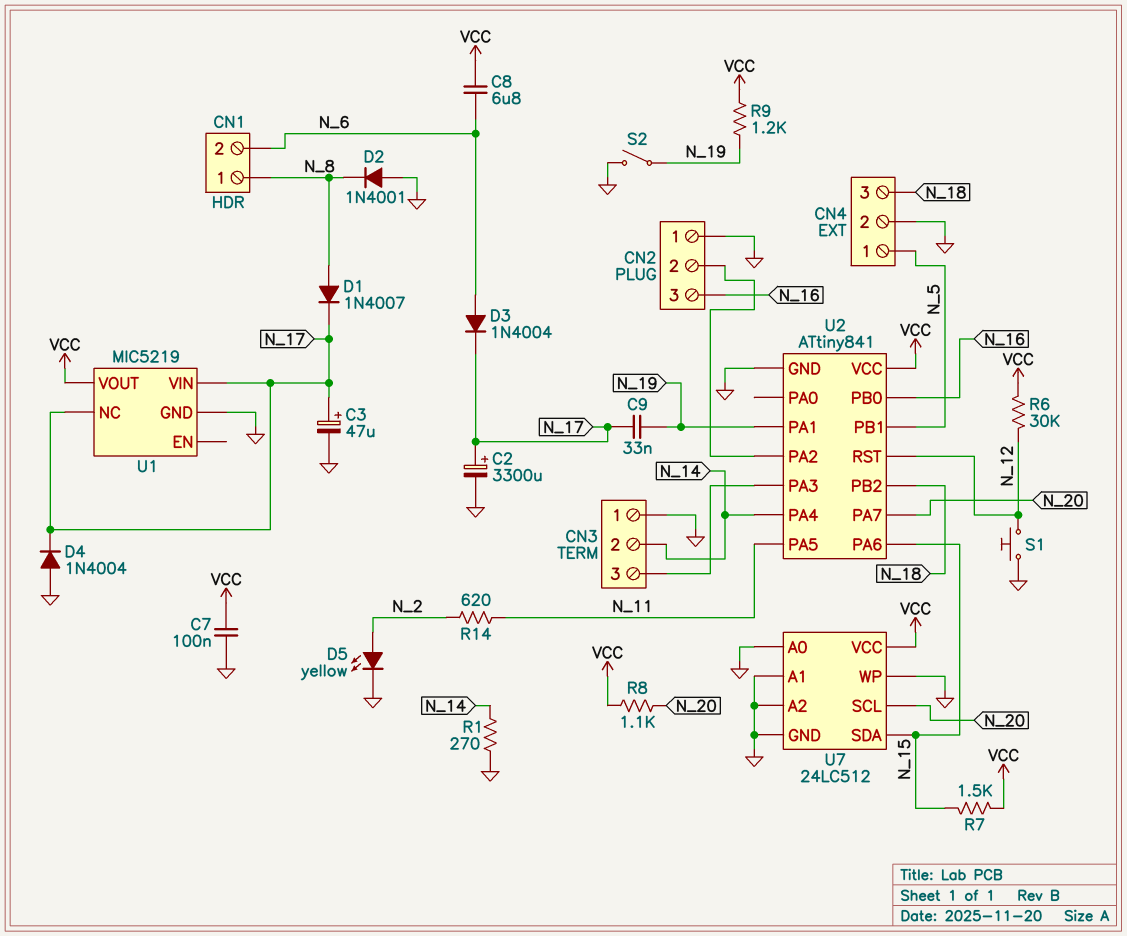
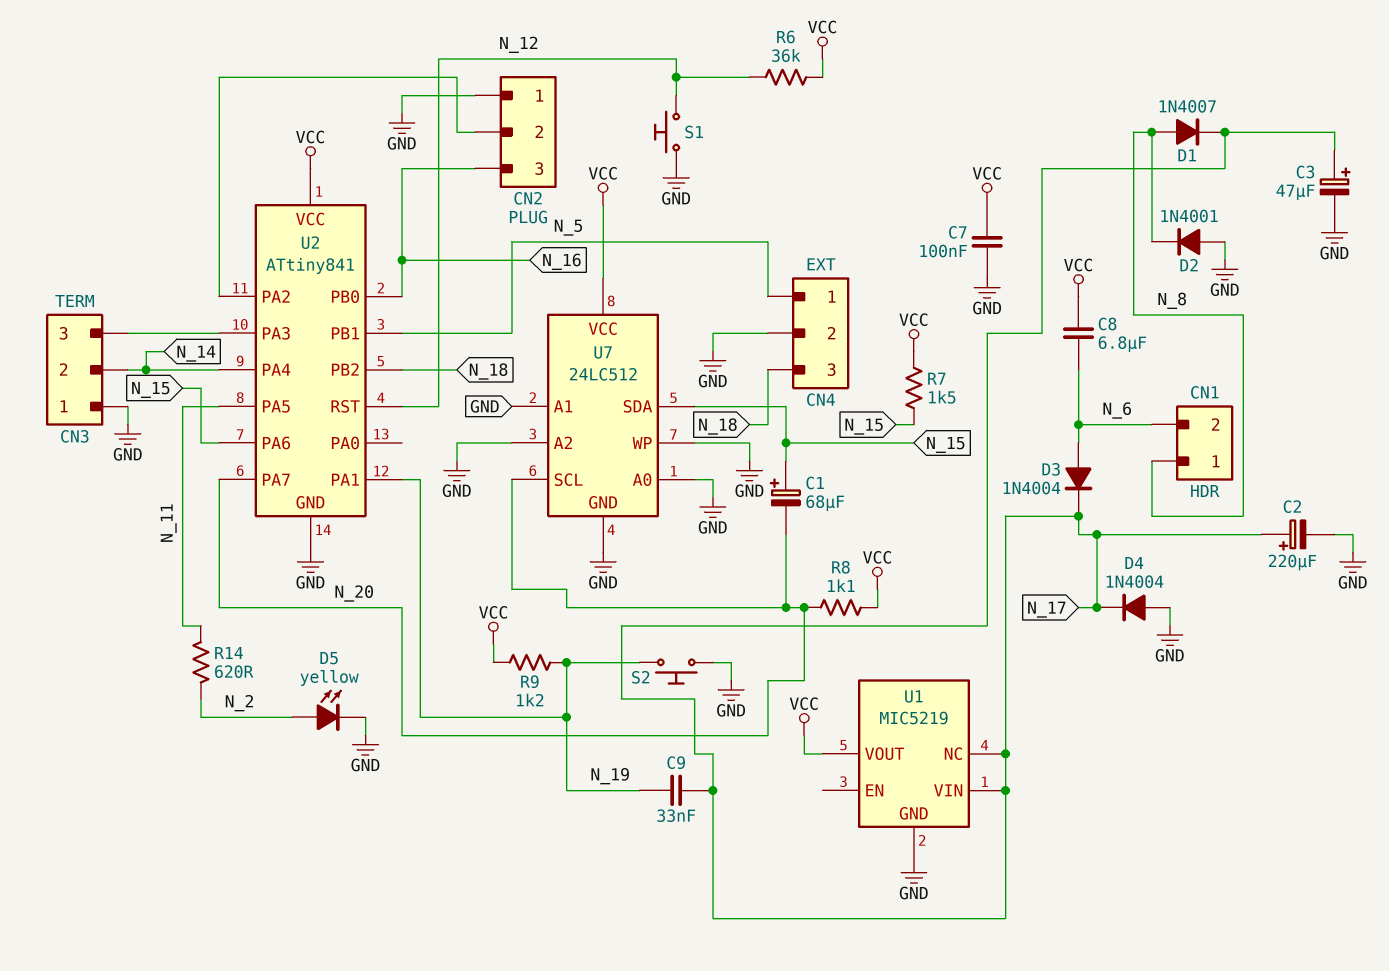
C1: none -> 68uF (plus N_15, minus N_20)
C2: 3300uF (plus N_17, minus GND) -> 220uF (plus N_17, minus GND)
R1: 270 (GND, N_14) -> none
R6: 30k (N_12, VCC) -> 36k (N_12, VCC)
S2: switch (GND, N_19) -> button (GND, N_19)

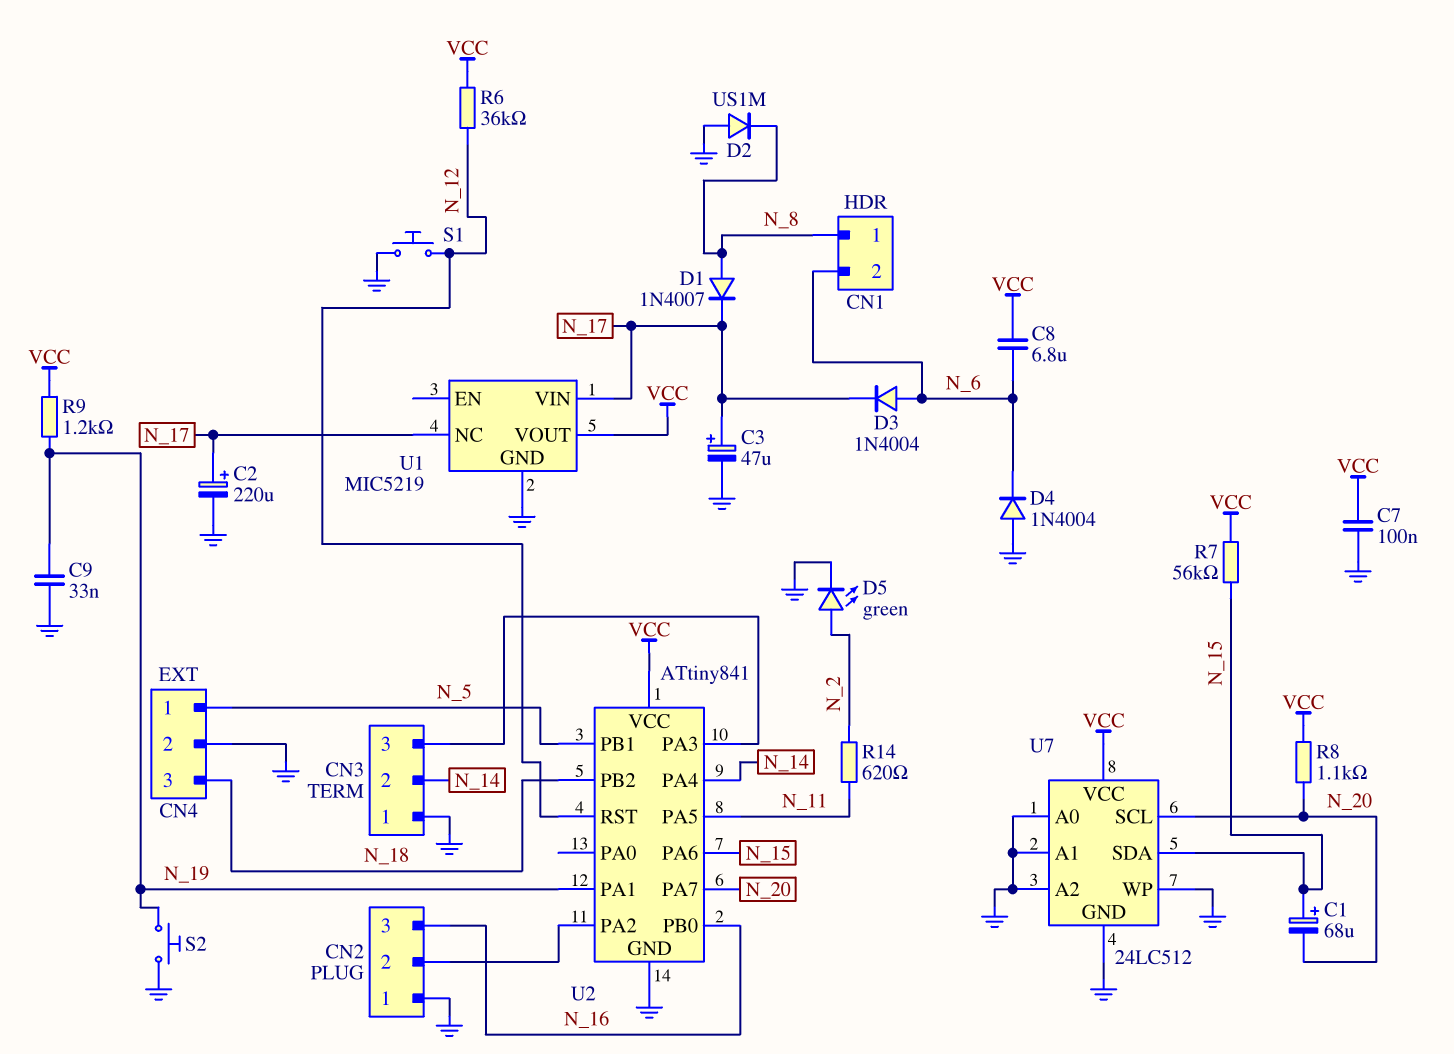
C9: 33nF (N_17, N_19) -> 33nF (GND, N_19)
D2: diode 1N4001 (A GND, K N_8) -> diode US1M (A GND, K N_8)
D4: diode 1N4004 (A GND, K N_17) -> diode 1N4004 (A GND, K N_6)
D5: LED yellow (A N_2, K GND) -> LED green (A N_2, K GND)
R7: 1.5k (N_15, VCC) -> 56k (N_15, VCC)

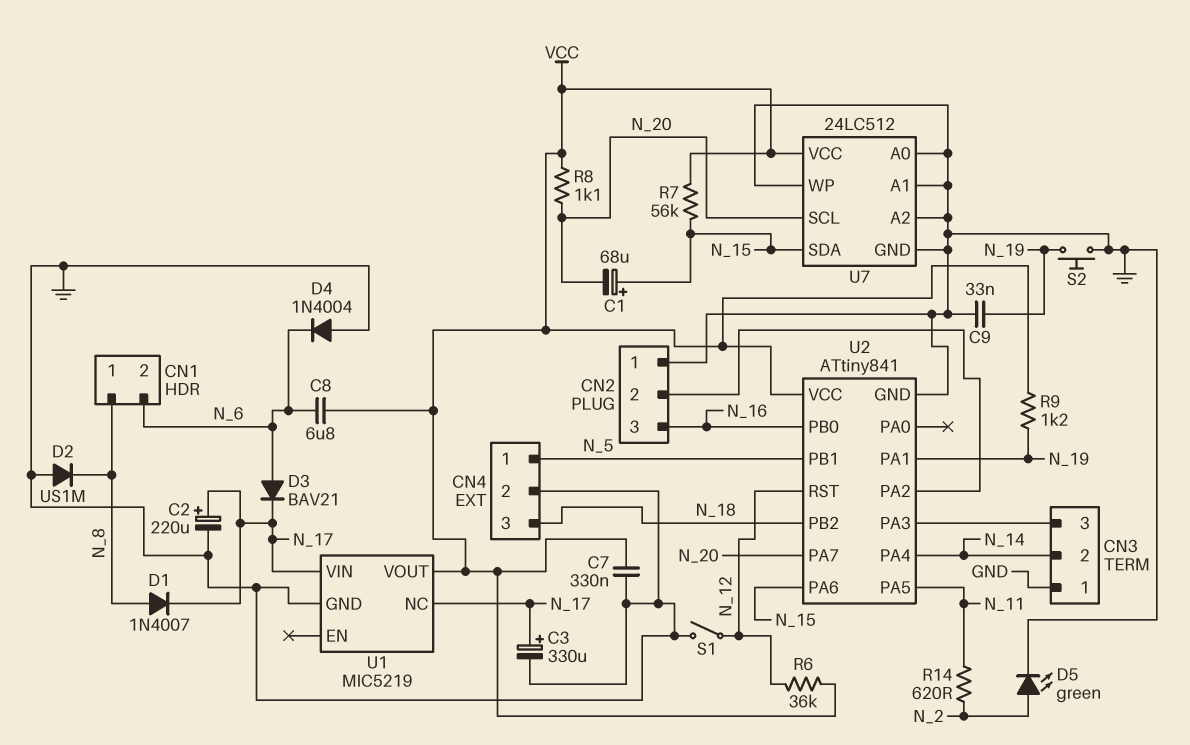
C3: 47uF (plus N_17, minus GND) -> 330uF (plus N_17, minus GND)
C7: 100nF (GND, VCC) -> 330nF (GND, VCC)
D3: diode 1N4004 (A N_6, K N_17) -> diode BAV21 (A N_6, K N_17)
S1: button (GND, N_12) -> switch (GND, N_12)

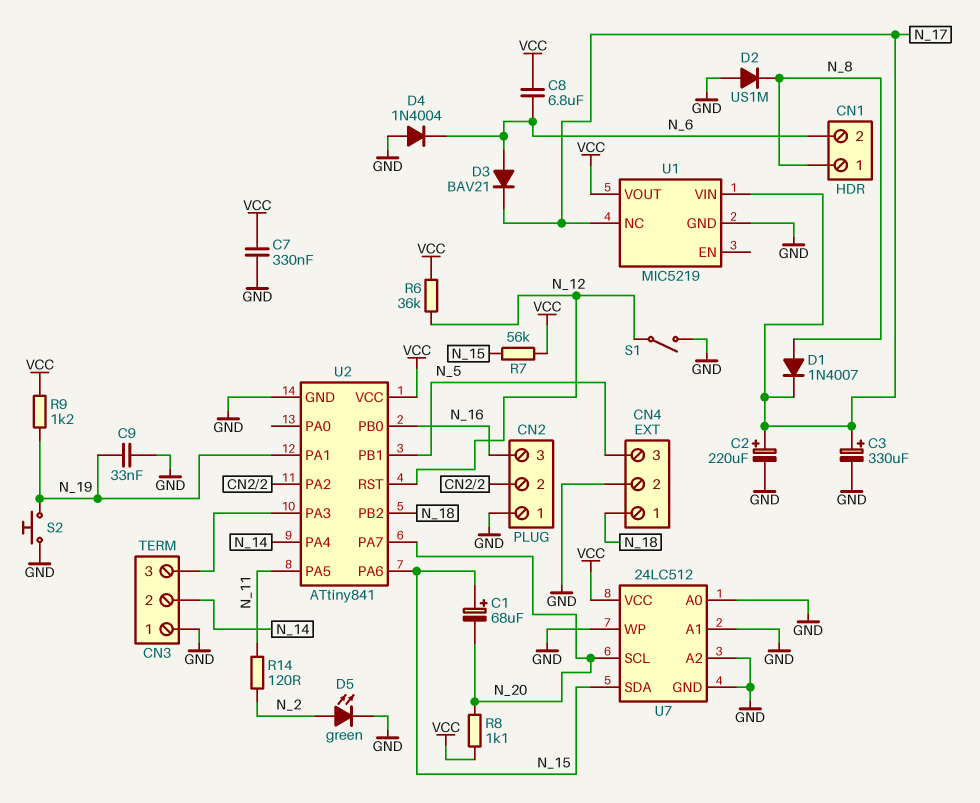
CN4 pin 1: N_5 -> N_18
CN4 pin 3: N_18 -> N_5
R14: 620 (N_2, N_11) -> 120 (N_2, N_11)

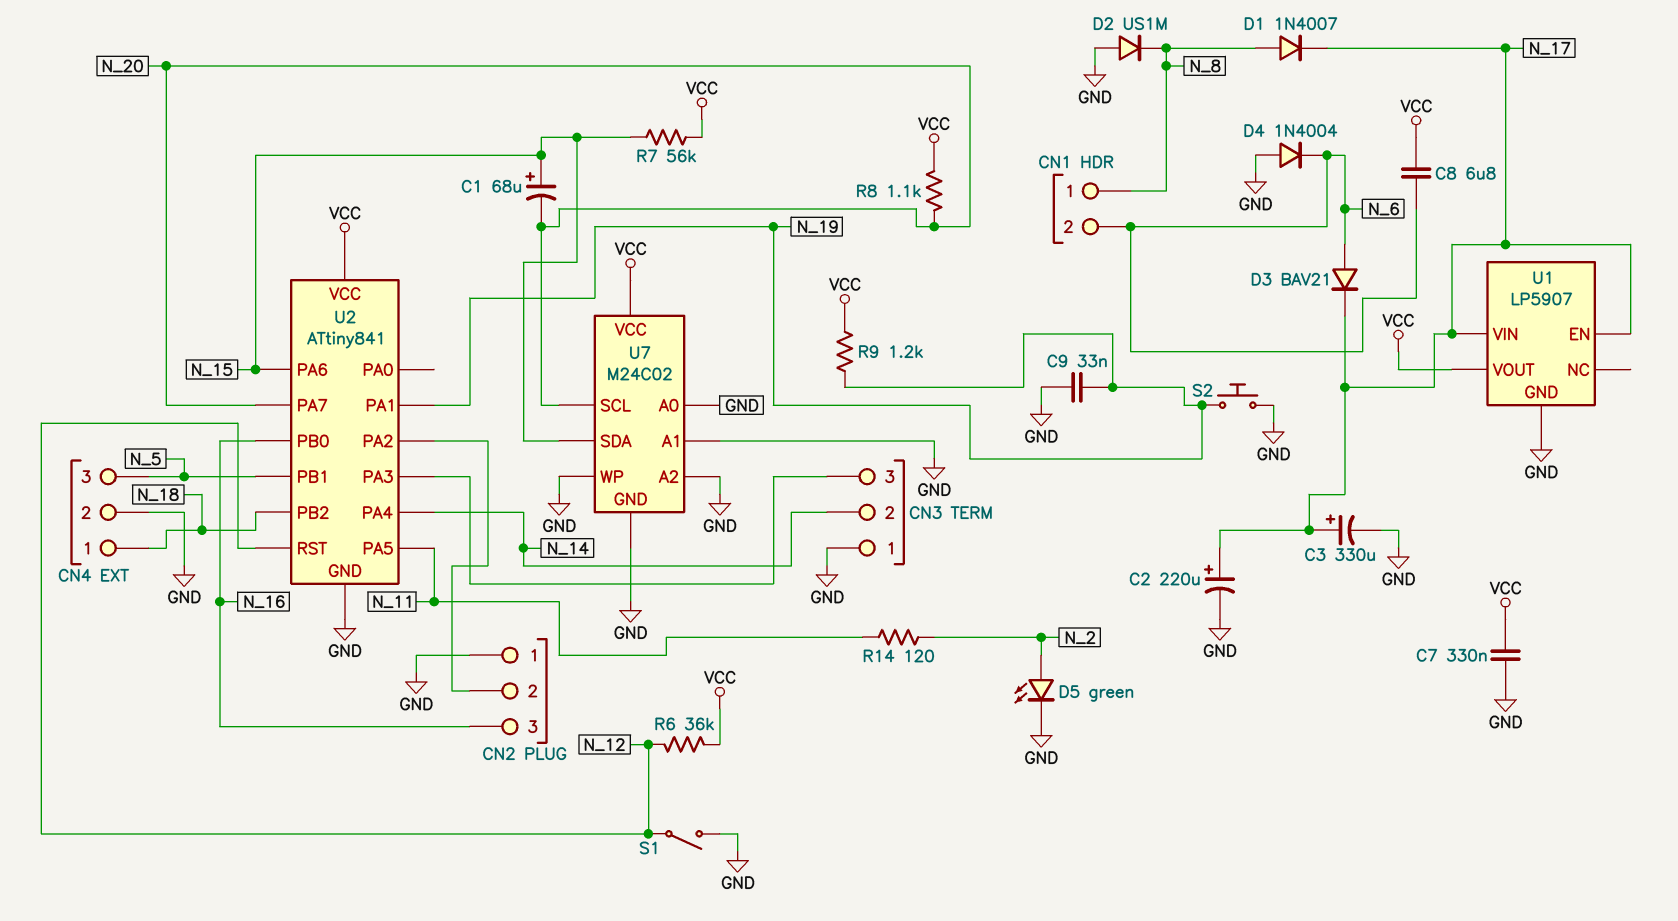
U1: MIC5219 -> LP5907
U1 pin EN: none -> N_17
U1 pin NC: N_17 -> none
U7: 24LC512 -> M24C02

